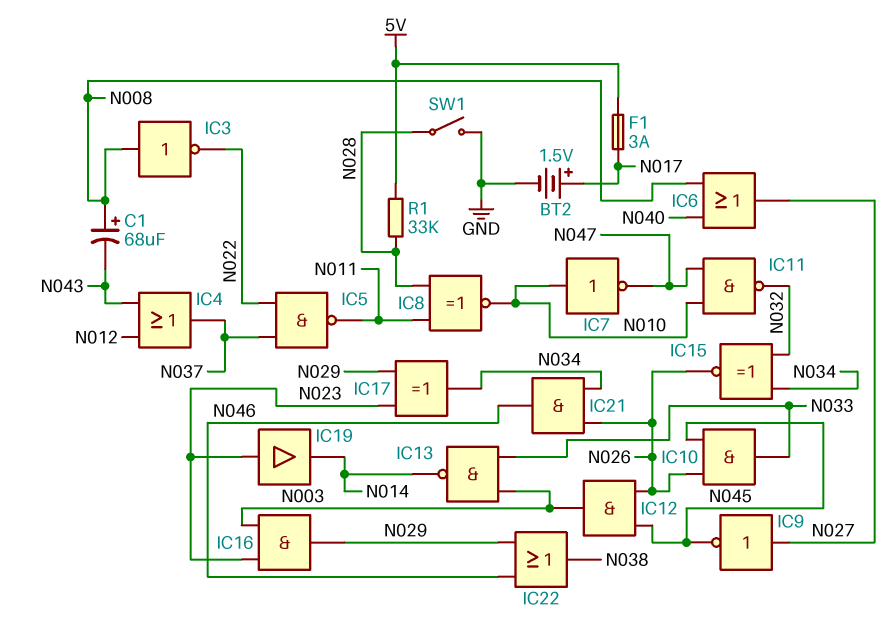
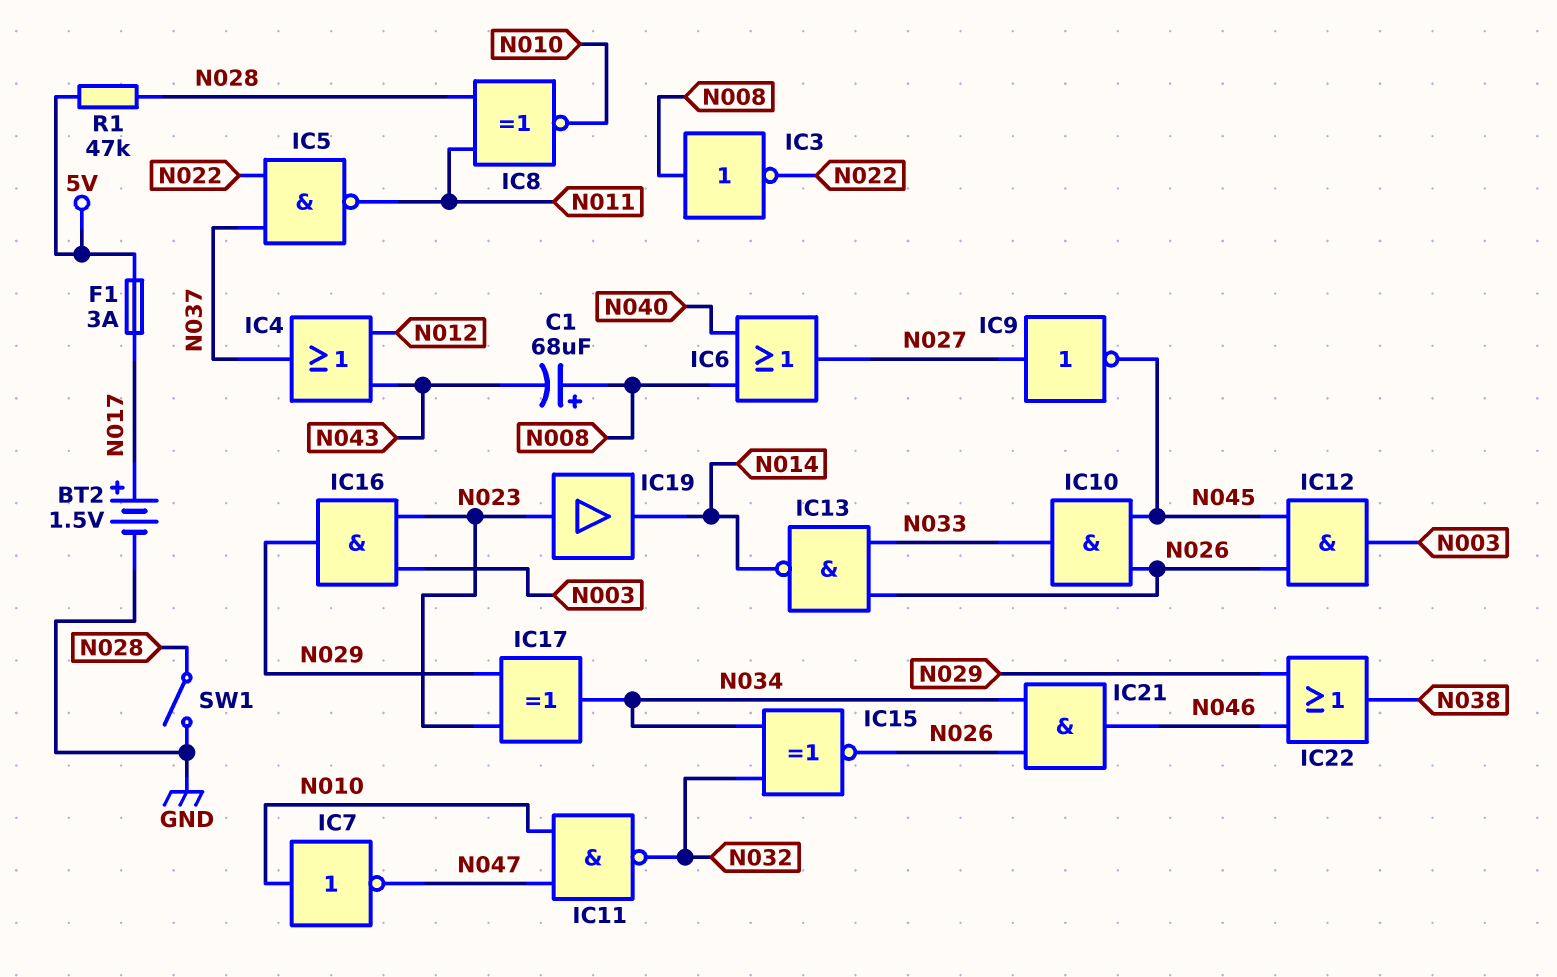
IC13: NAND (in N003, in N033, out N014) -> NAND (in N026, in N033, out N014)
R1: 33k (5V, N028) -> 47k (5V, N028)

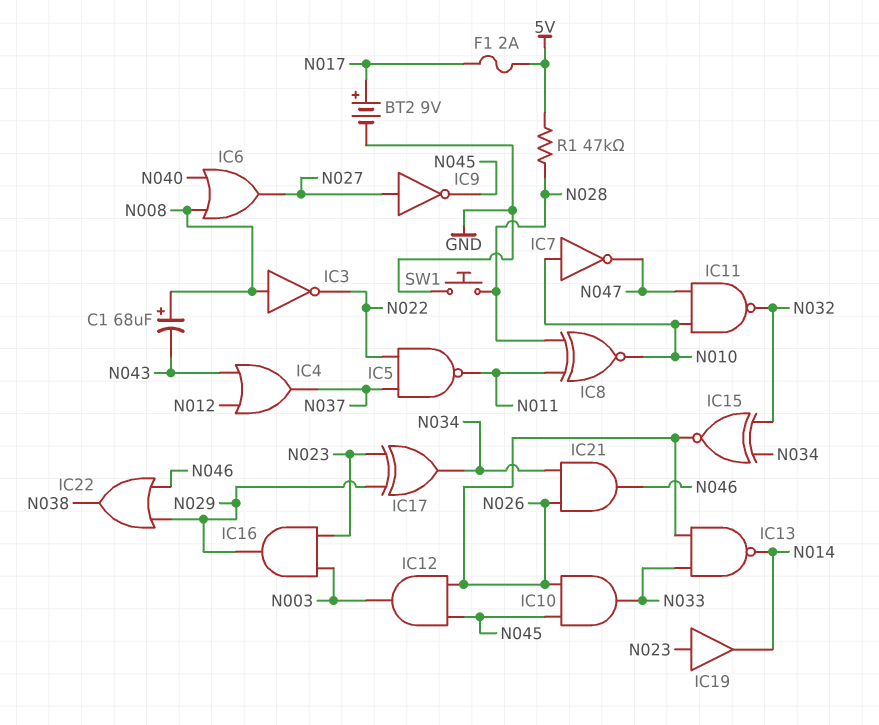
BT2: 1.5V (plus N017, minus GND) -> 9V (plus N017, minus GND)
F1: 3A (5V, N017) -> 2A (5V, N017)
SW1: switch (GND, N028) -> button (GND, N028)

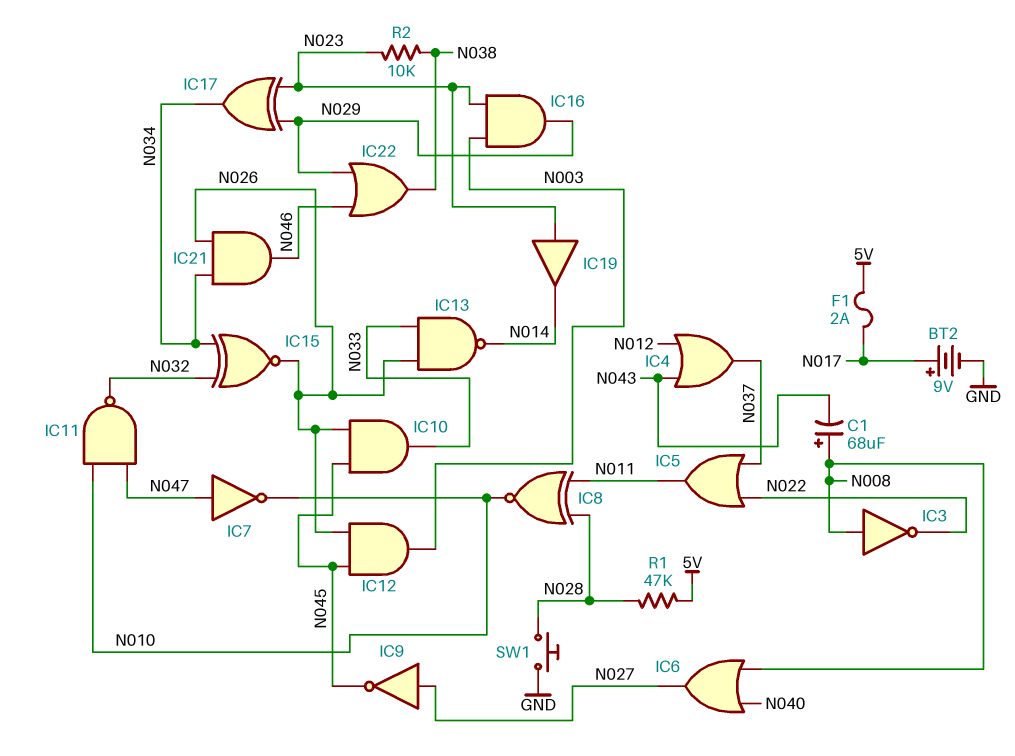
IC5: NAND (in N022, in N037, out N011) -> OR (in N022, in N037, out N011)
IC7: NOT (in N010, out N047) -> NOT (in N047, out N010)
R2: none -> 10k (N023, N038)

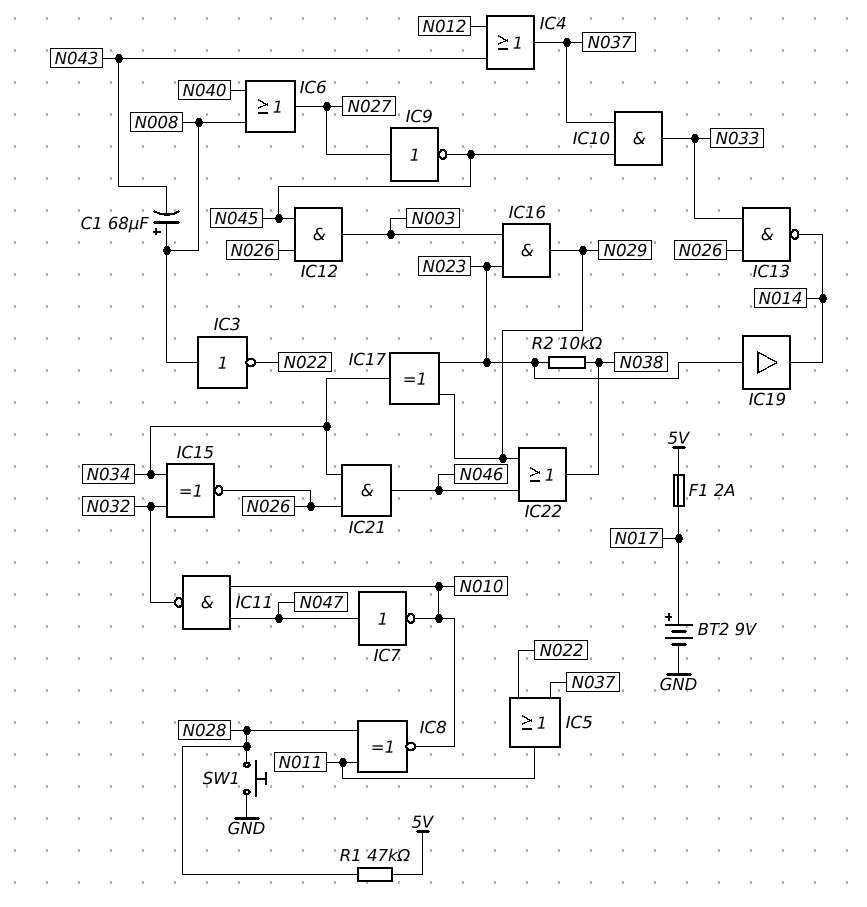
IC10: AND (in N026, in N045, out N033) -> AND (in N037, in N045, out N033)

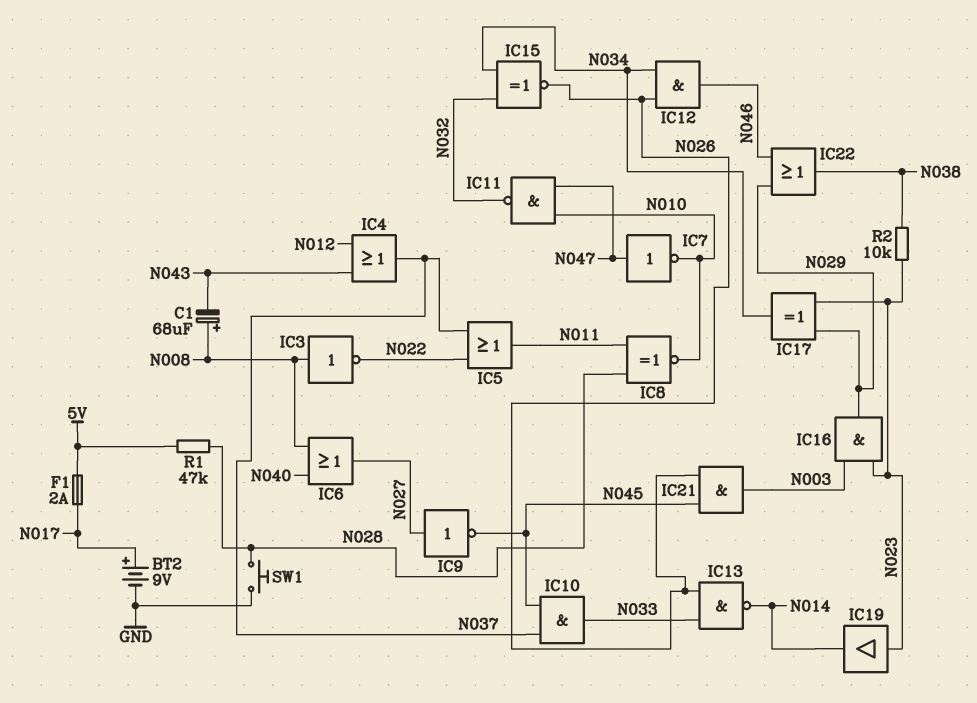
IC12: AND (in N026, in N045, out N003) -> AND (in N026, in N034, out N046)
IC21: AND (in N026, in N034, out N046) -> AND (in N026, in N045, out N003)

